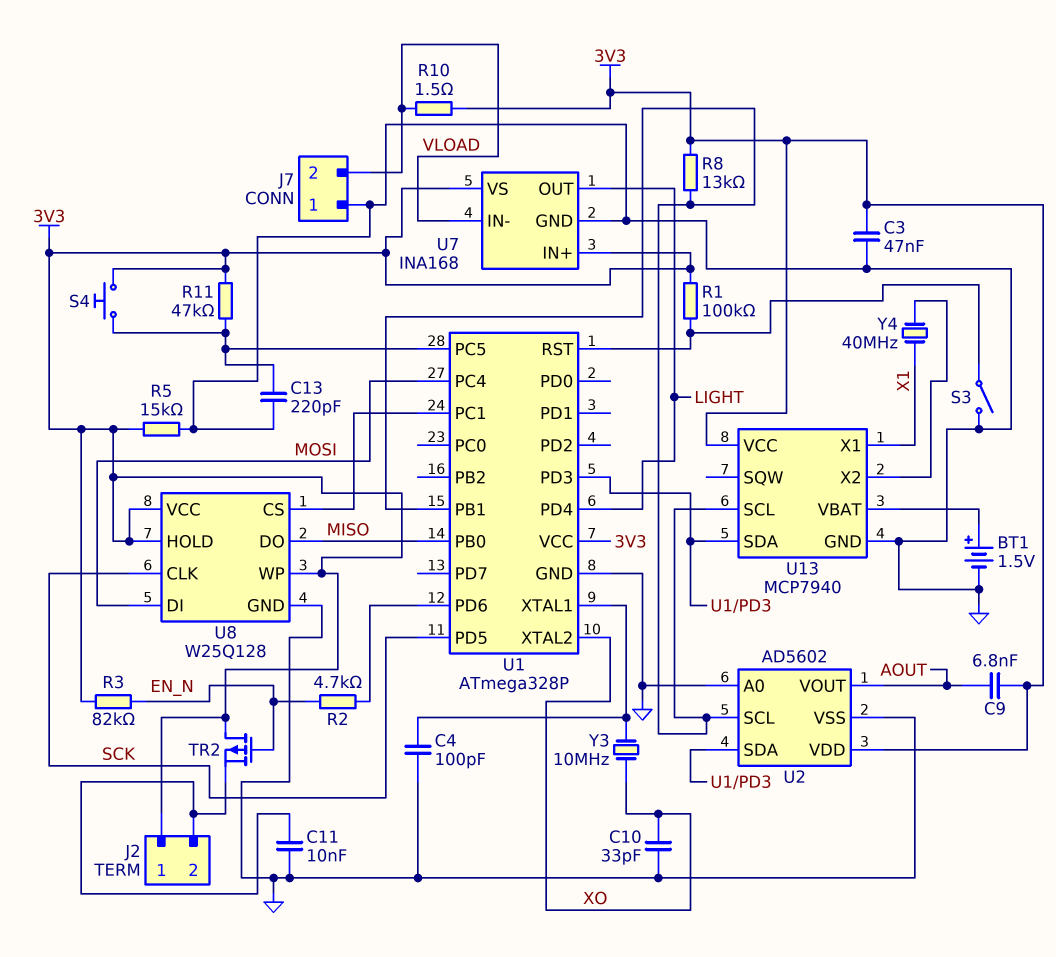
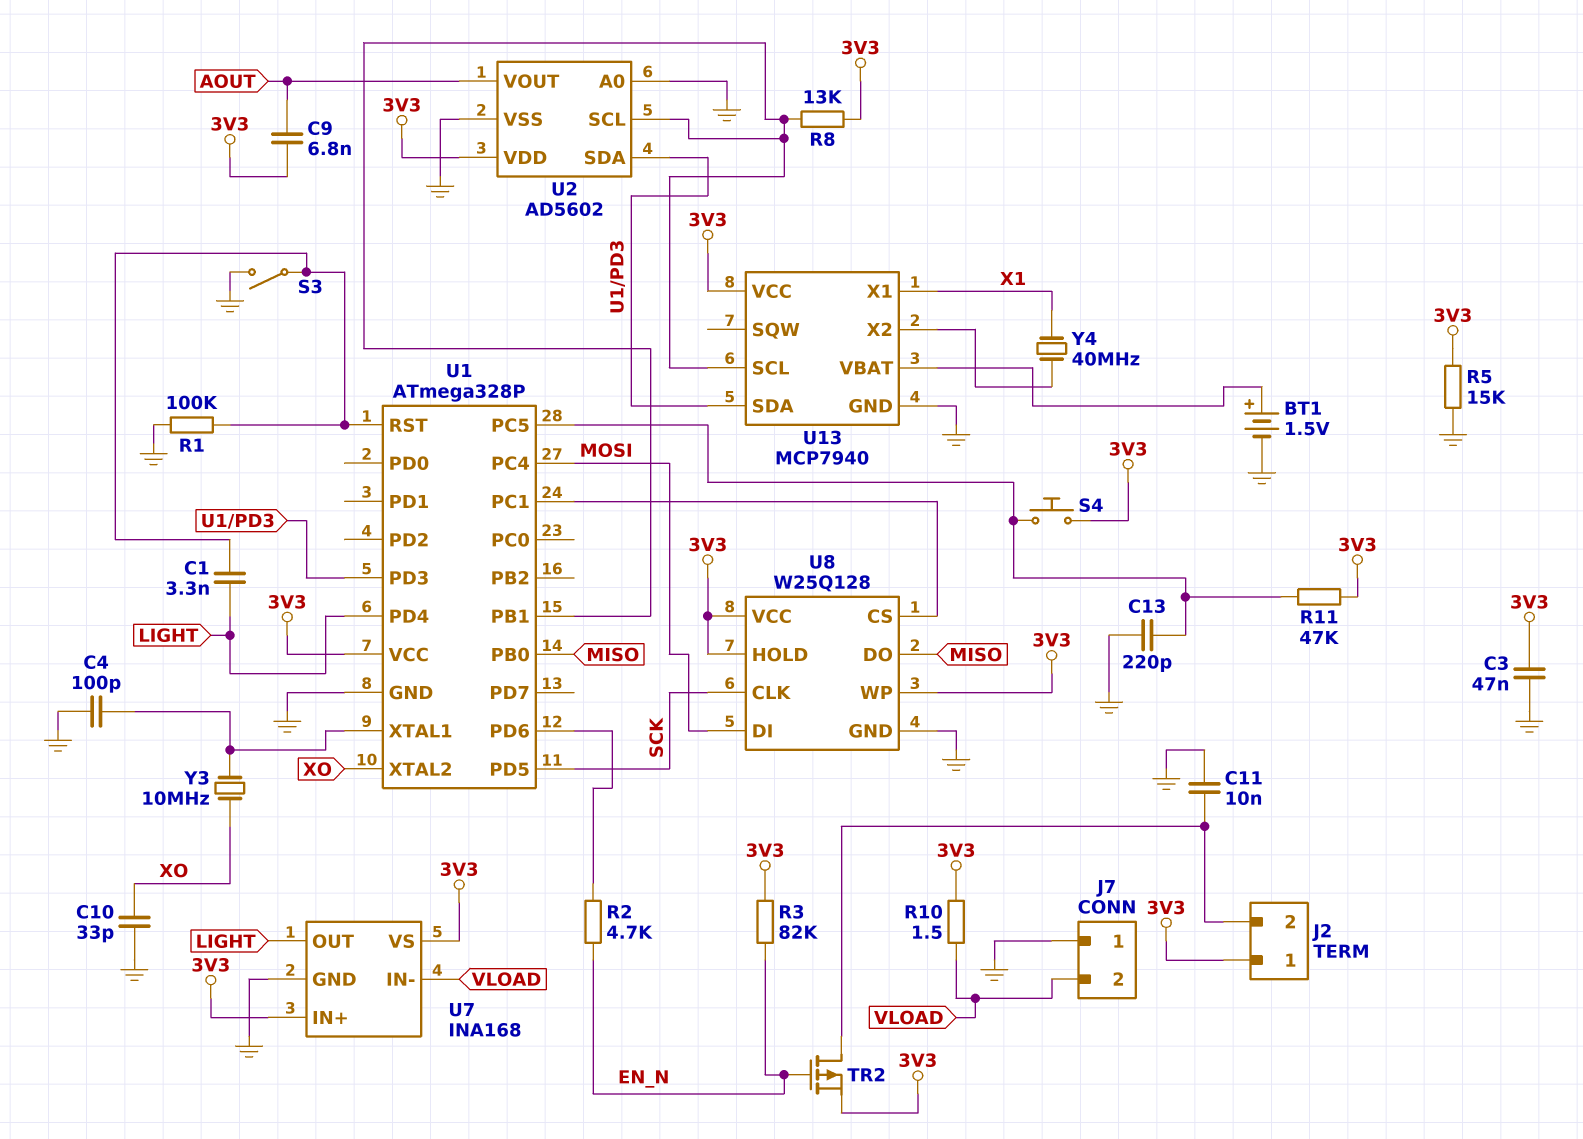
C1: none -> 3.3nF (LIGHT, U1/RST)
R1: 100k (3V3, U1/RST) -> 100k (GND, U1/RST)
TR2: PMOS (G EN_N, D 3V3, S J2/2) -> PMOS (G EN_N, D J2/2, S 3V3)

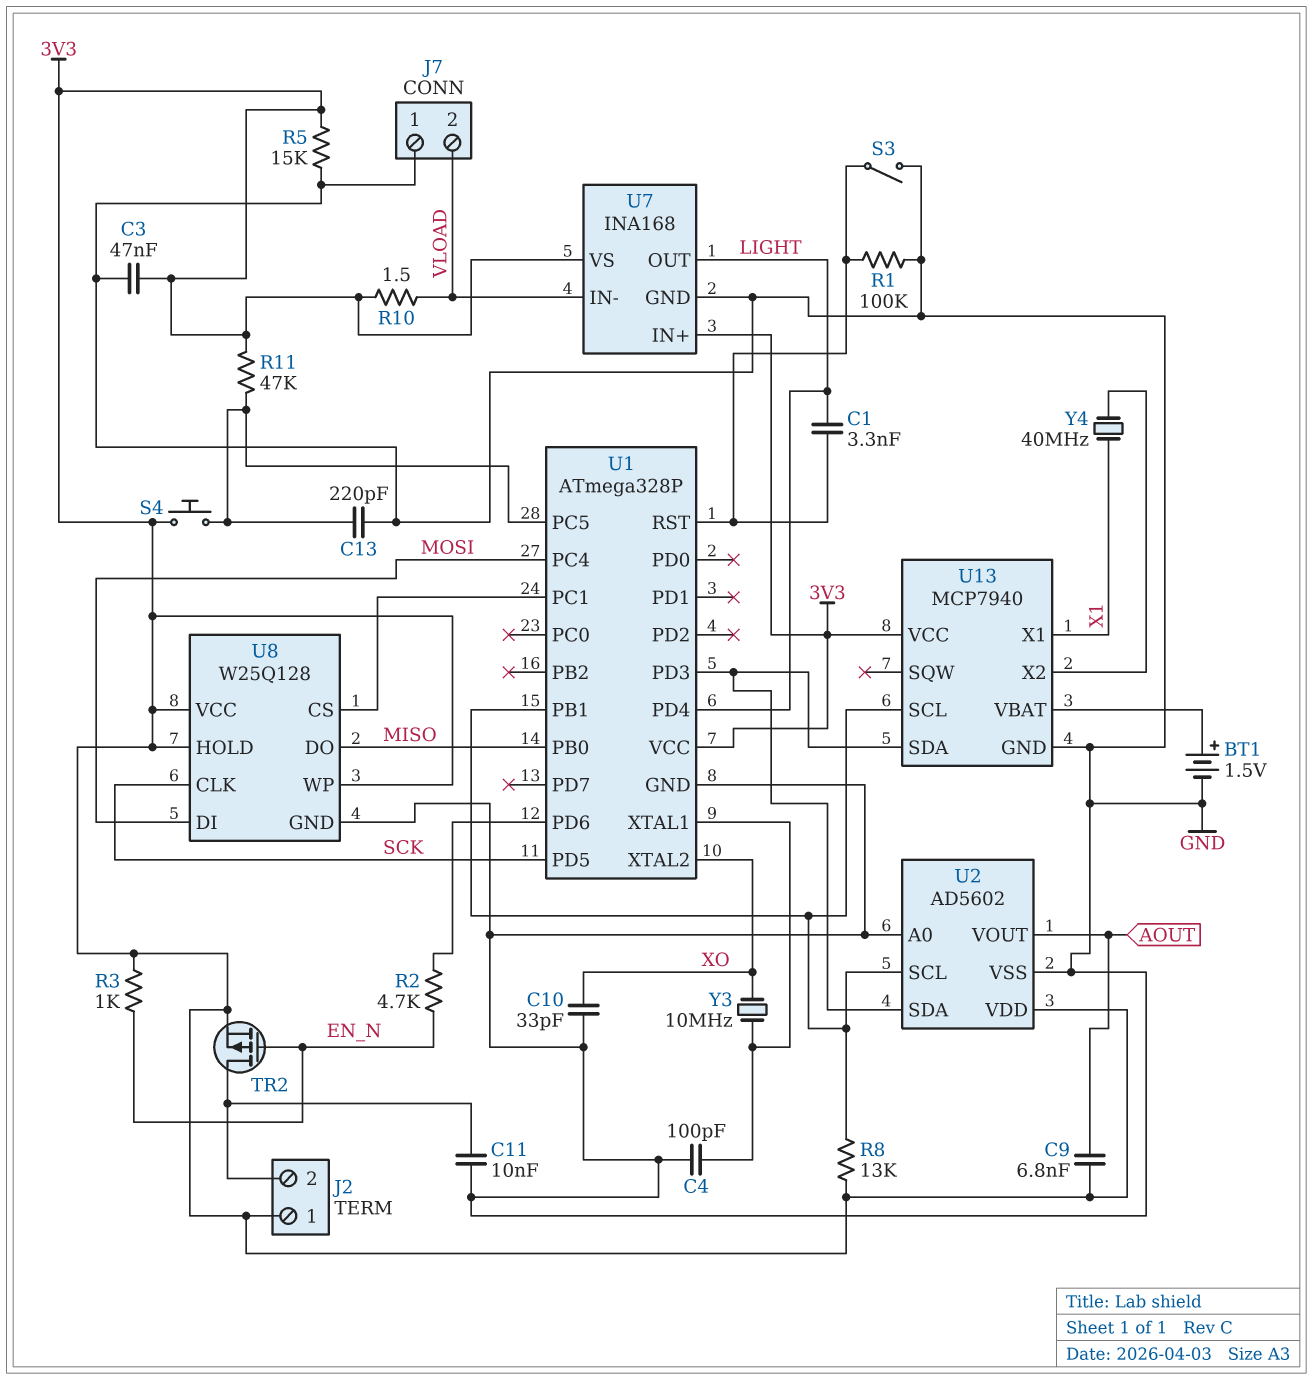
R3: 82k (3V3, EN_N) -> 1k (3V3, EN_N)

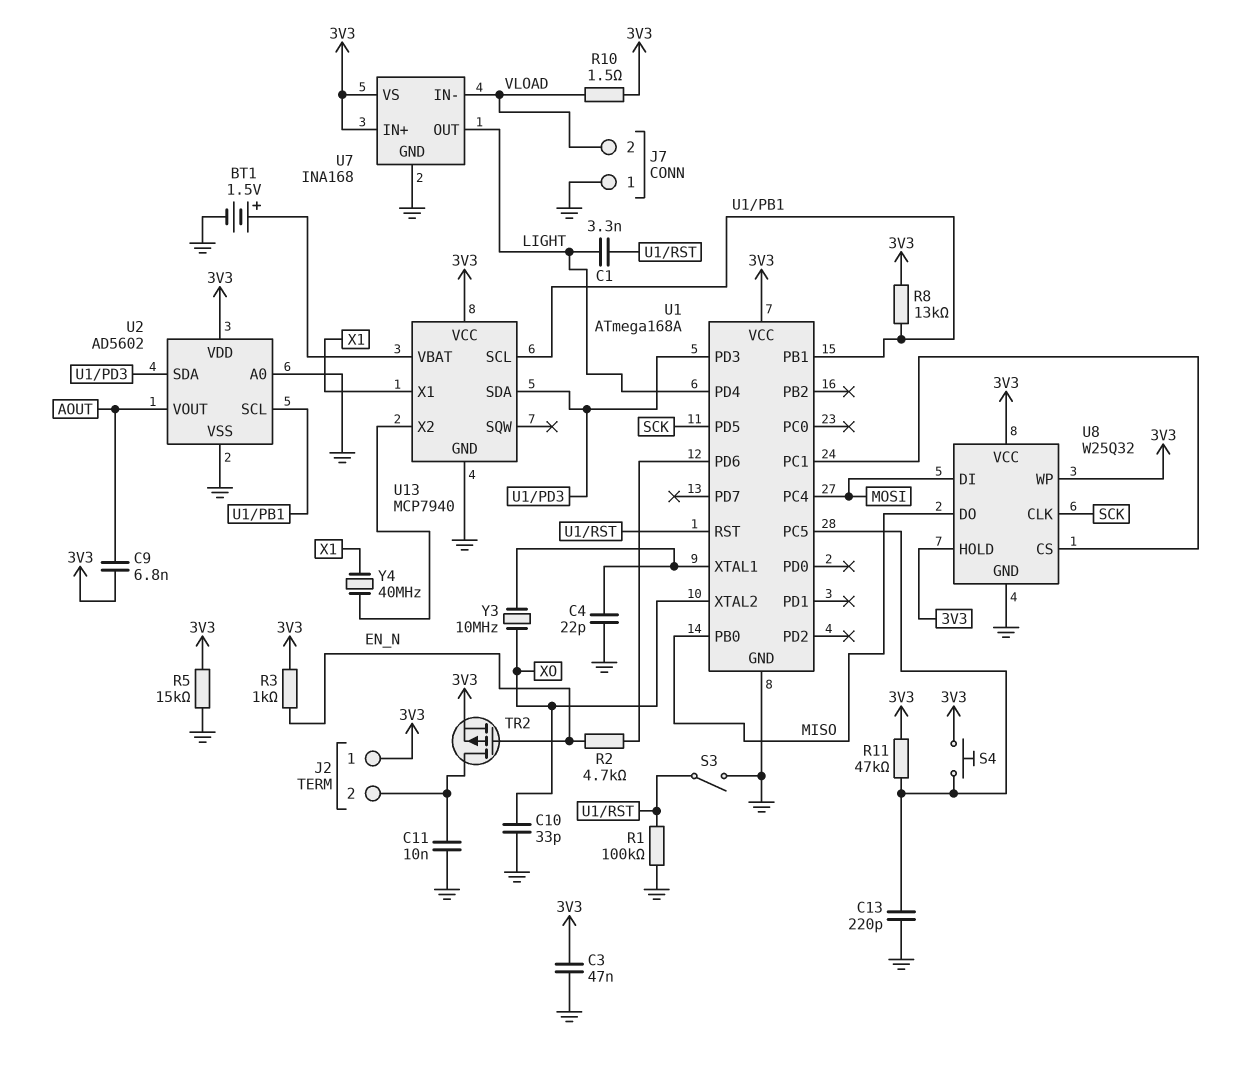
C4: 100pF (GND, U1/XTAL1) -> 22pF (GND, U1/XTAL1)
U1: ATmega328P -> ATmega168A
U8: W25Q128 -> W25Q32

